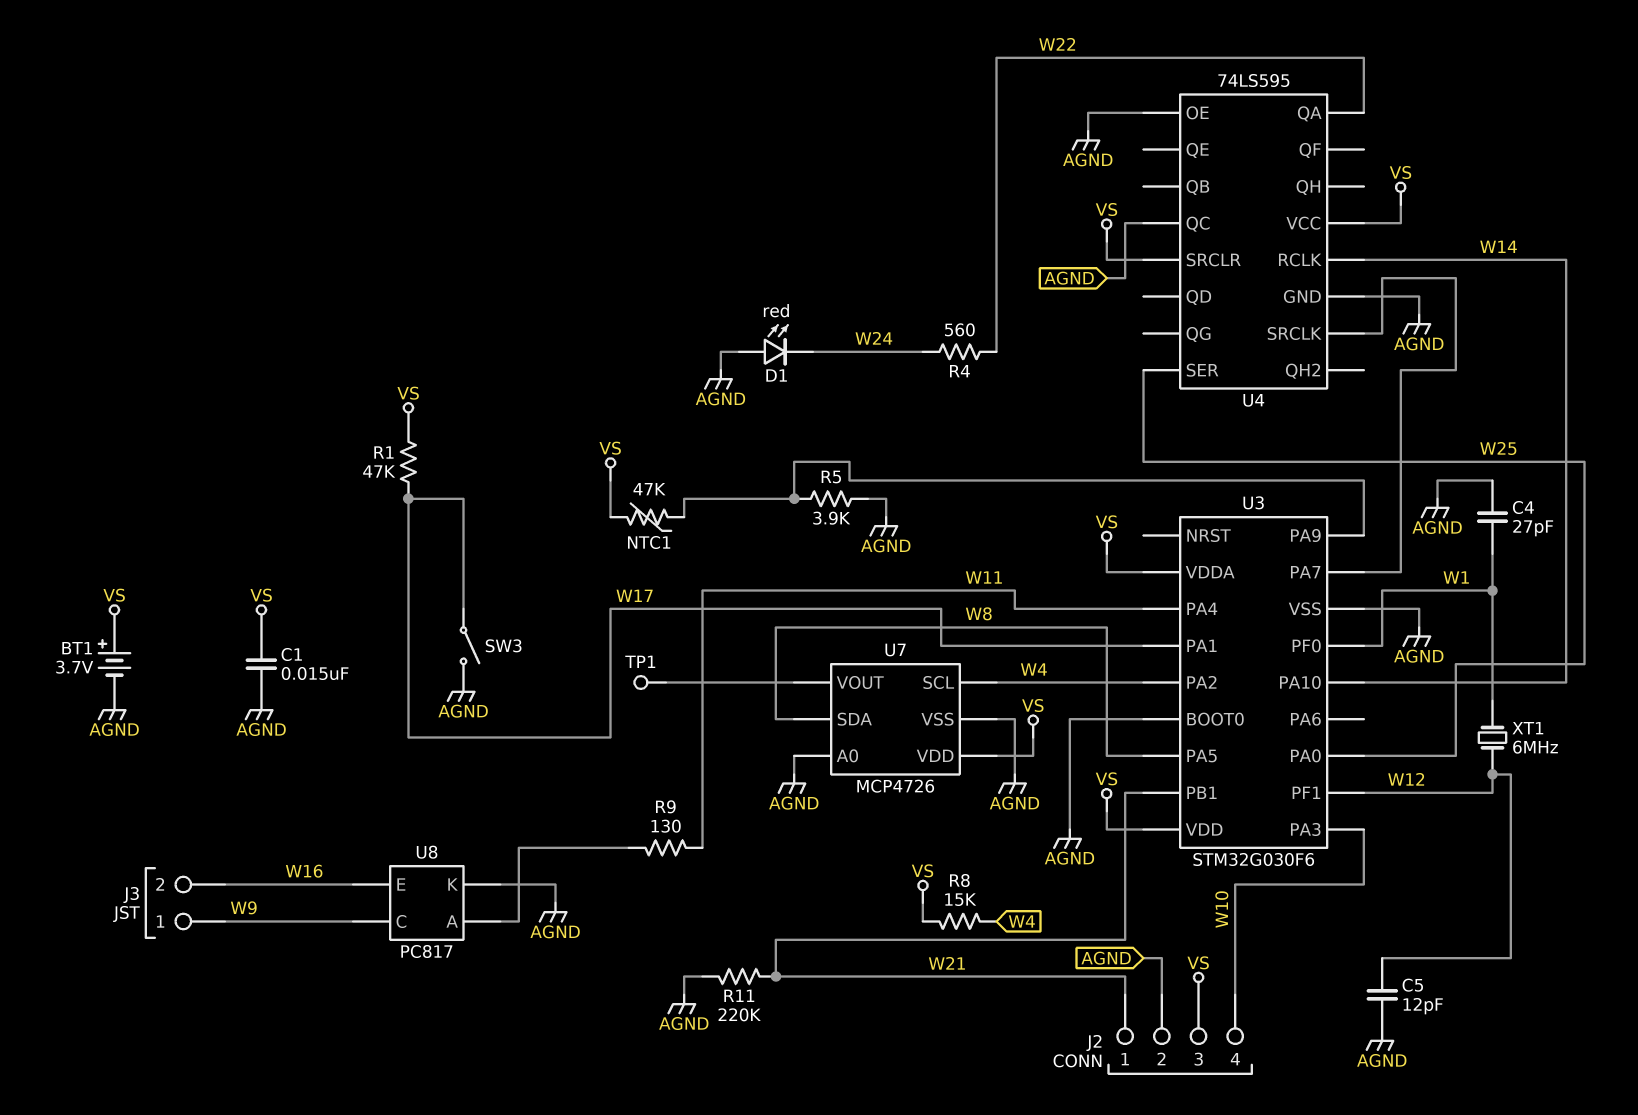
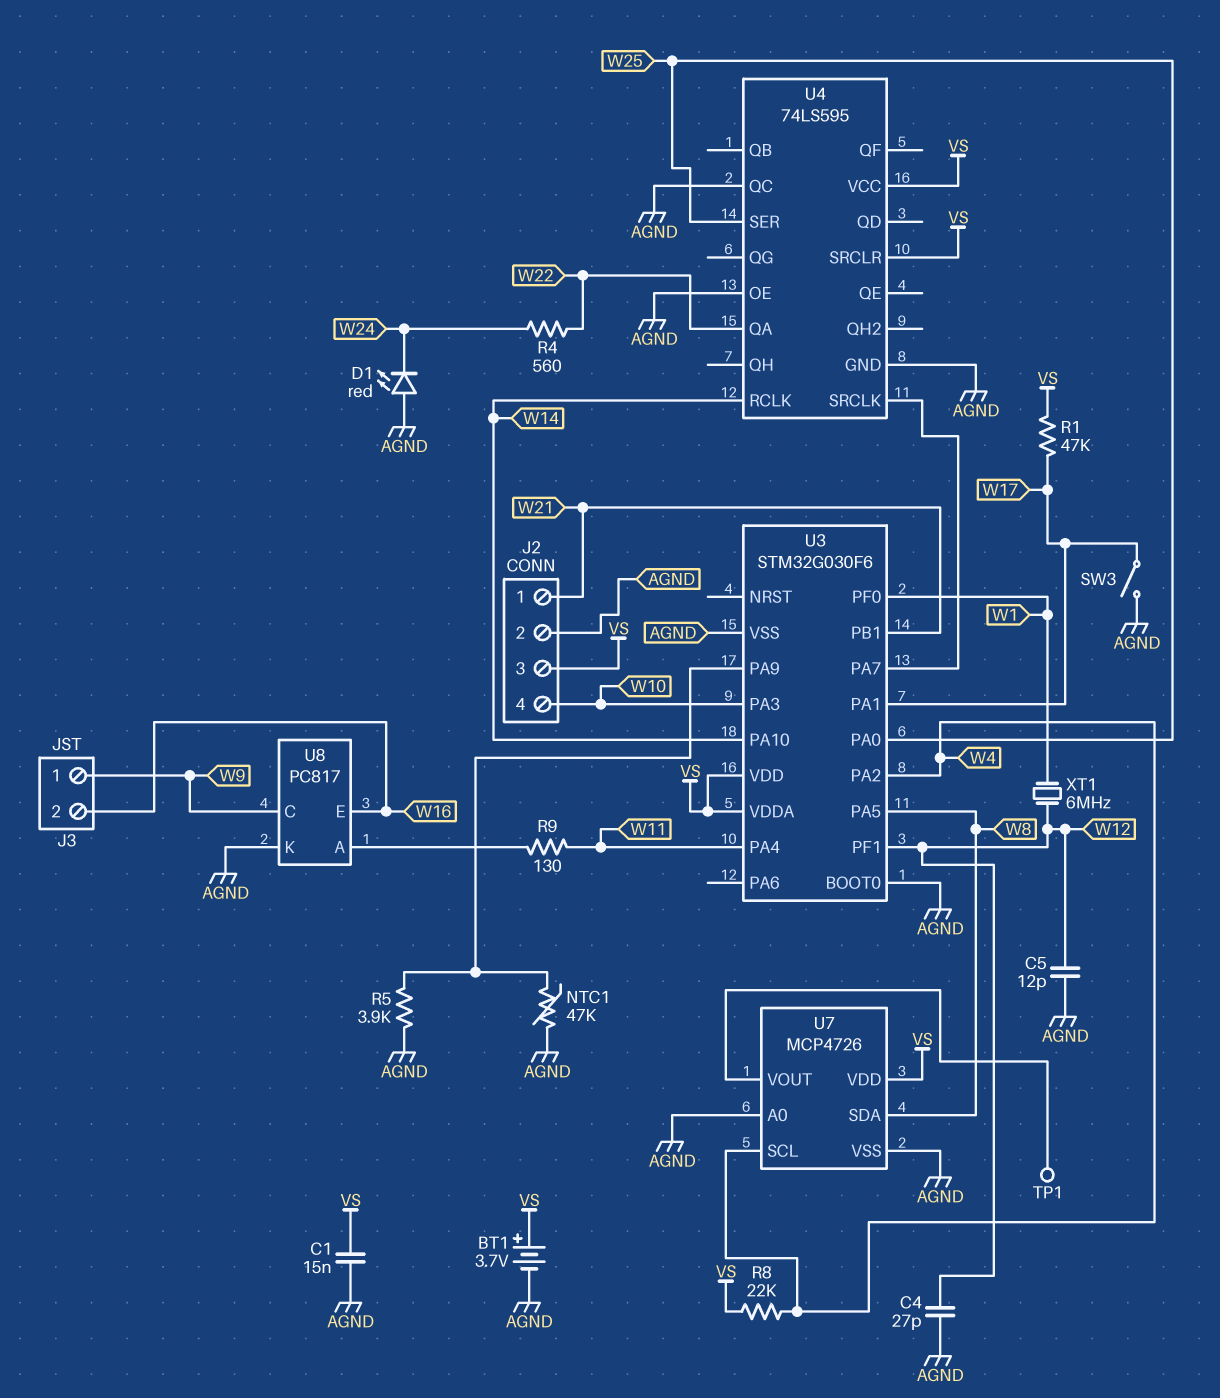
C4: 27pF (AGND, W1) -> 27pF (AGND, W12)
NTC1: 47k (U3/PA9, VS) -> 47k (AGND, U3/PA9)
R8: 15k (VS, W4) -> 22k (VS, W4)
R11: 220k (AGND, W21) -> none

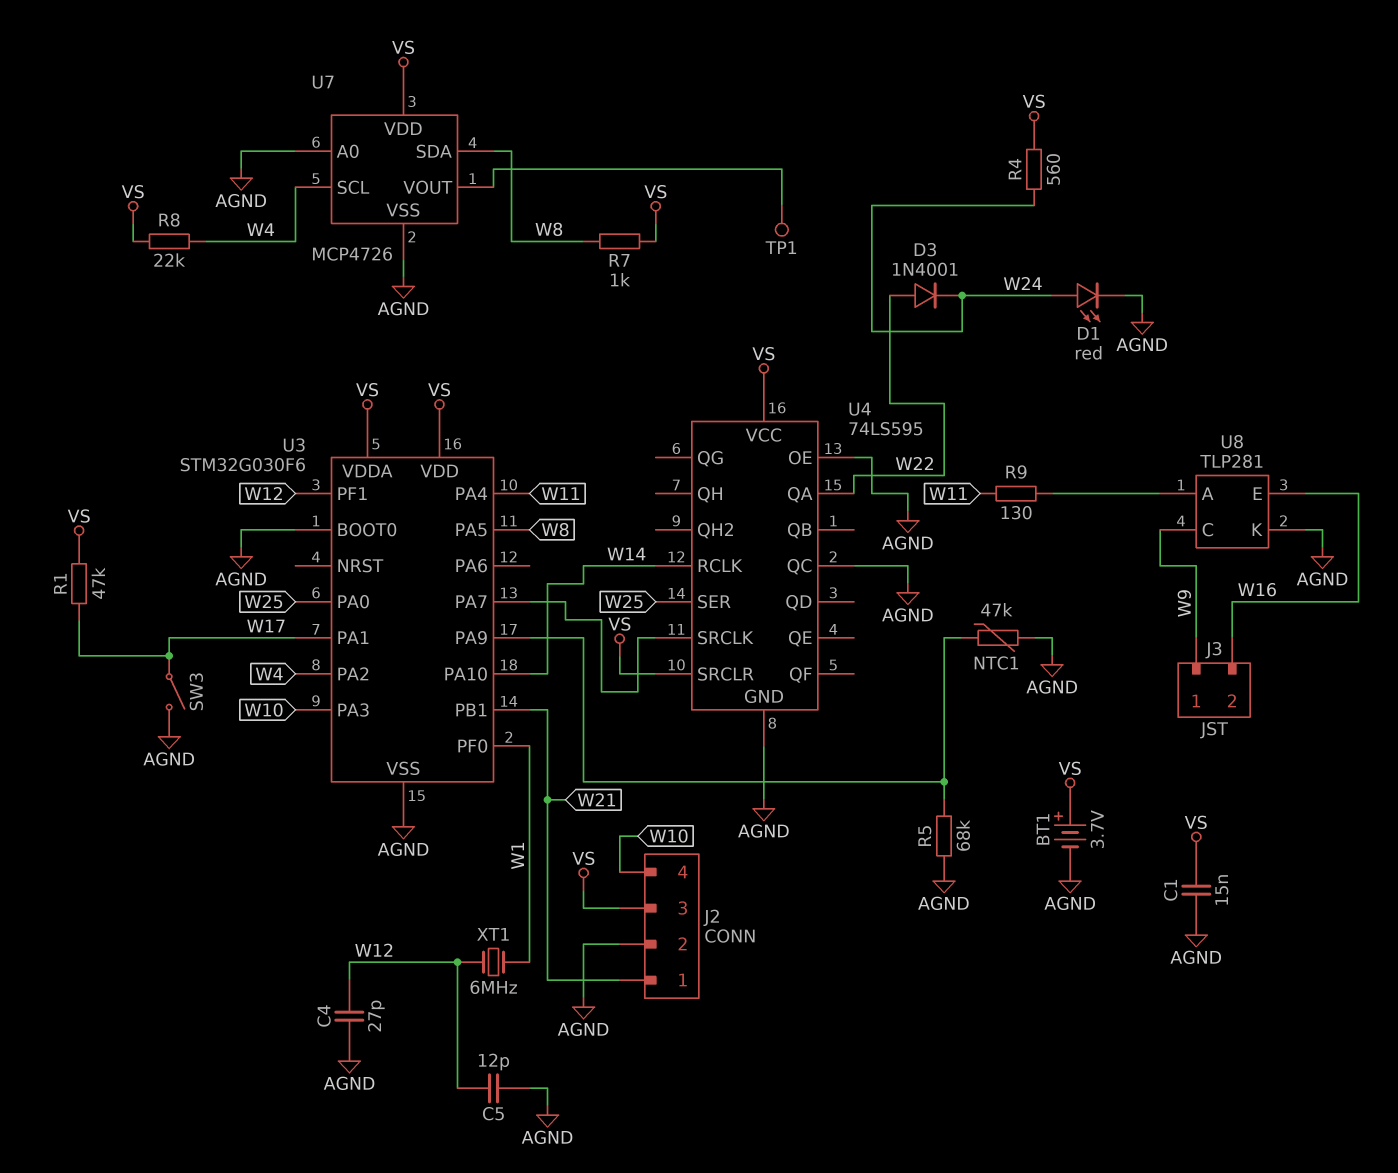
D1: LED red (A AGND, K W24) -> LED red (A W24, K AGND)
D3: none -> diode 1N4001 (A W22, K W24)
R4: 560 (W22, W24) -> 560 (VS, W24)
R5: 3.9k (AGND, U3/PA9) -> 68k (AGND, U3/PA9)
R7: none -> 1k (VS, W8)
U8: PC817 -> TLP281

